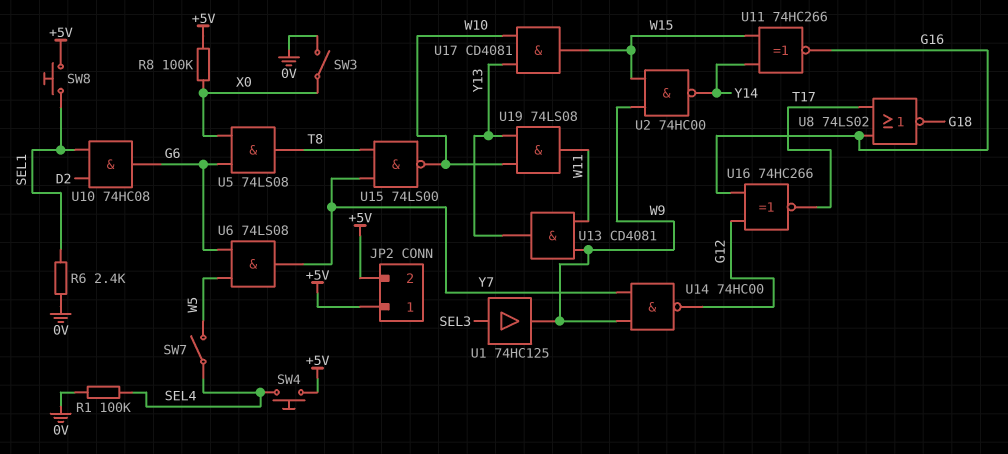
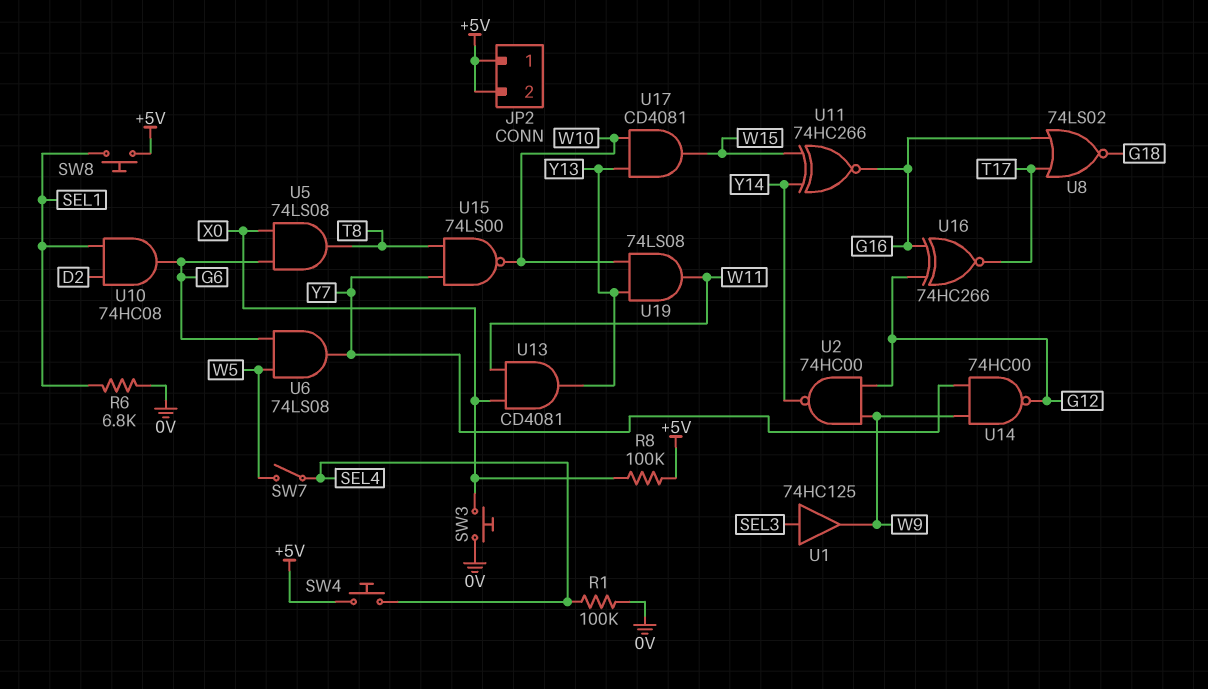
R6: 2.4k (0V, SEL1) -> 6.8k (0V, SEL1)
SW3: switch (0V, X0) -> button (0V, X0)
U2: NAND 74HC00 (in W9, in W15, out Y14) -> NAND 74HC00 (in G12, in W9, out Y14)
U13: AND CD4081 (in W9, in W11, out Y13) -> AND CD4081 (in W11, in X0, out Y13)

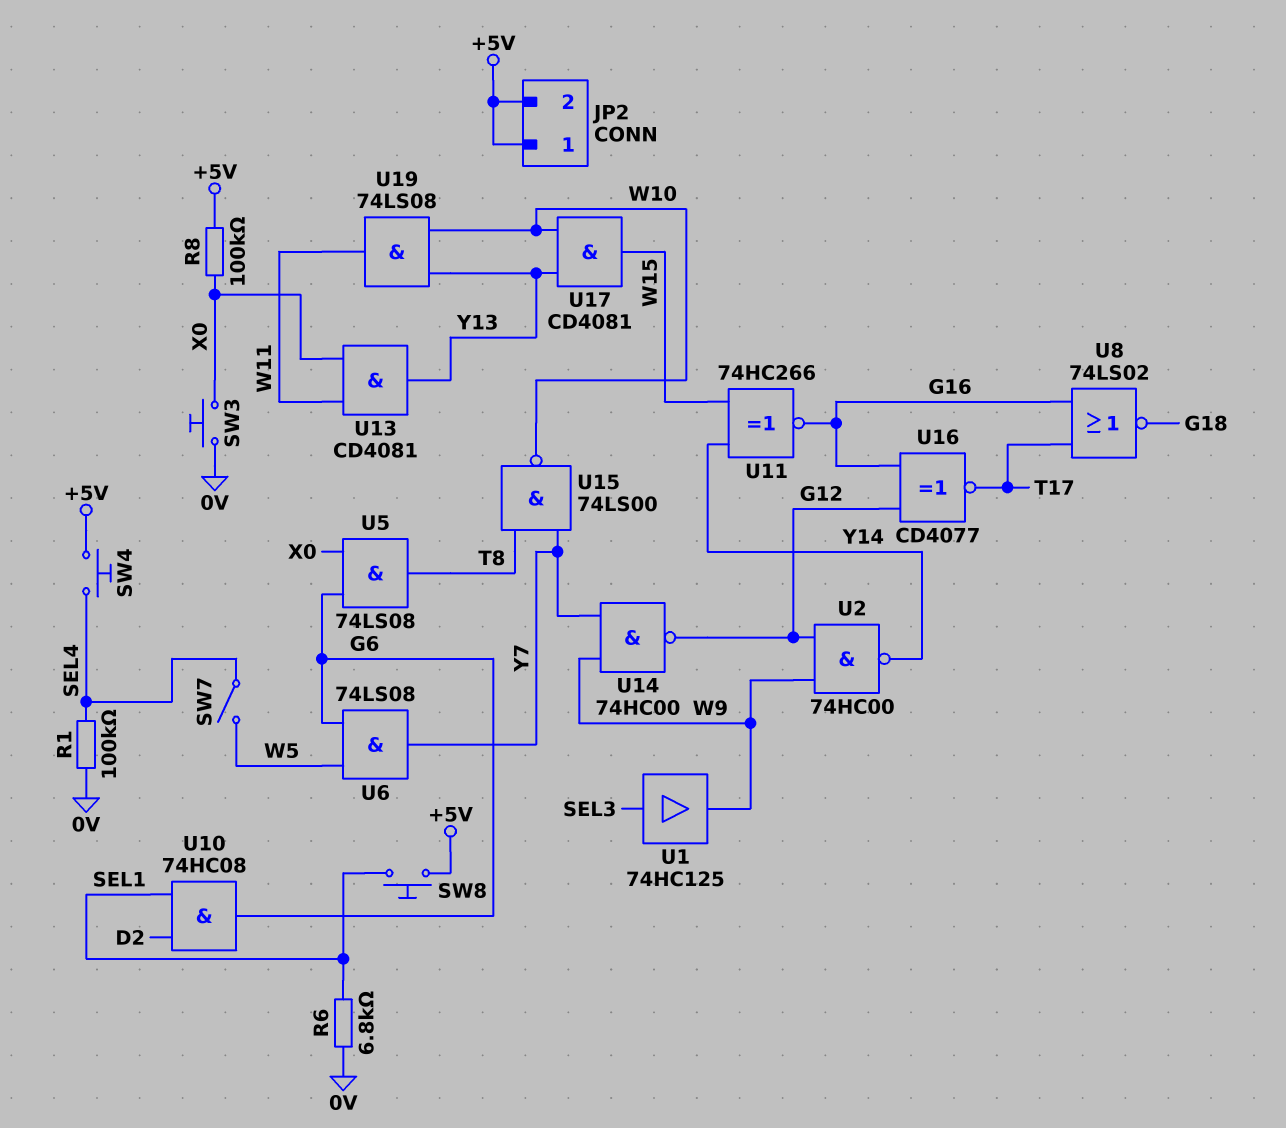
U16: XNOR 74HC266 (in G12, in G16, out T17) -> XNOR CD4077 (in G12, in G16, out T17)

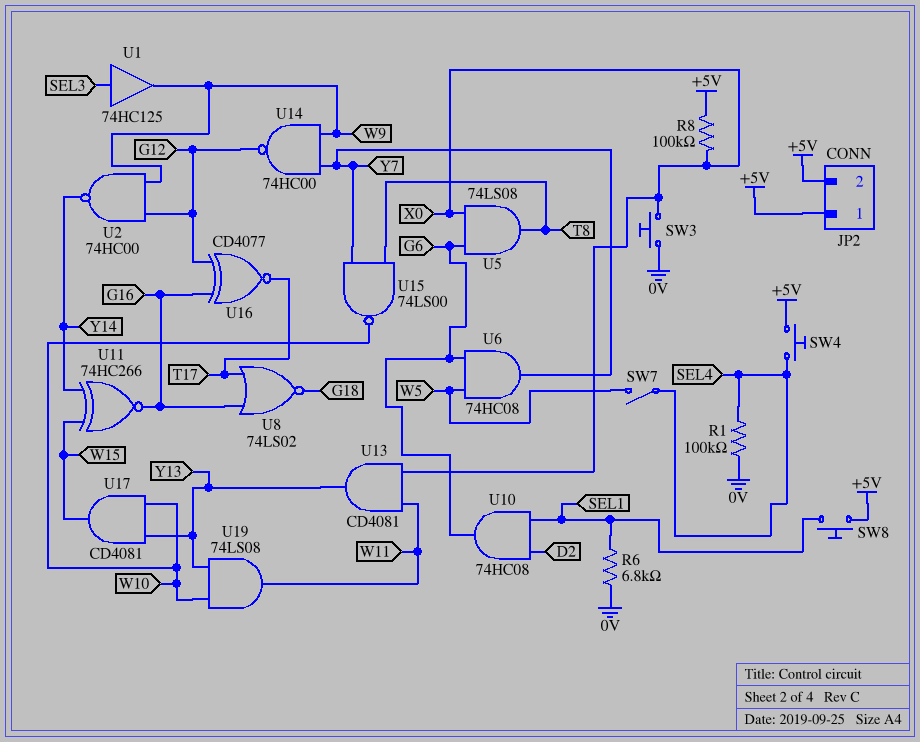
U6: AND 74LS08 (in G6, in W5, out Y7) -> AND 74HC08 (in G6, in W5, out Y7)

